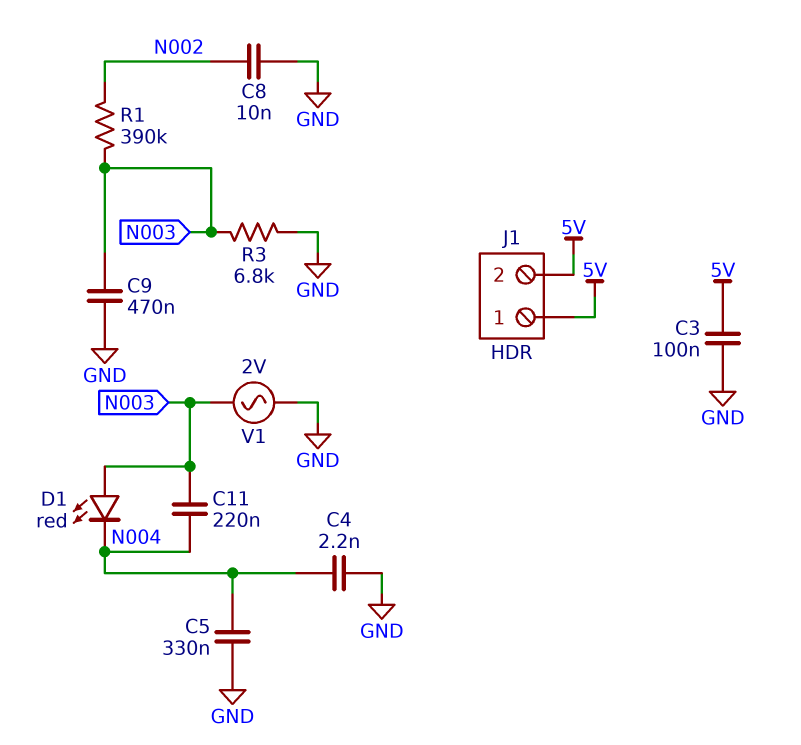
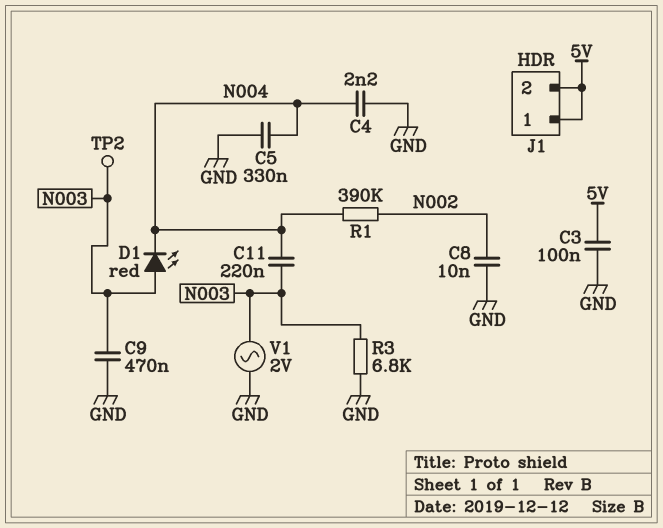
R1: 390k (N002, N003) -> 390k (N002, N004)
TP2: none -> test point (N003)

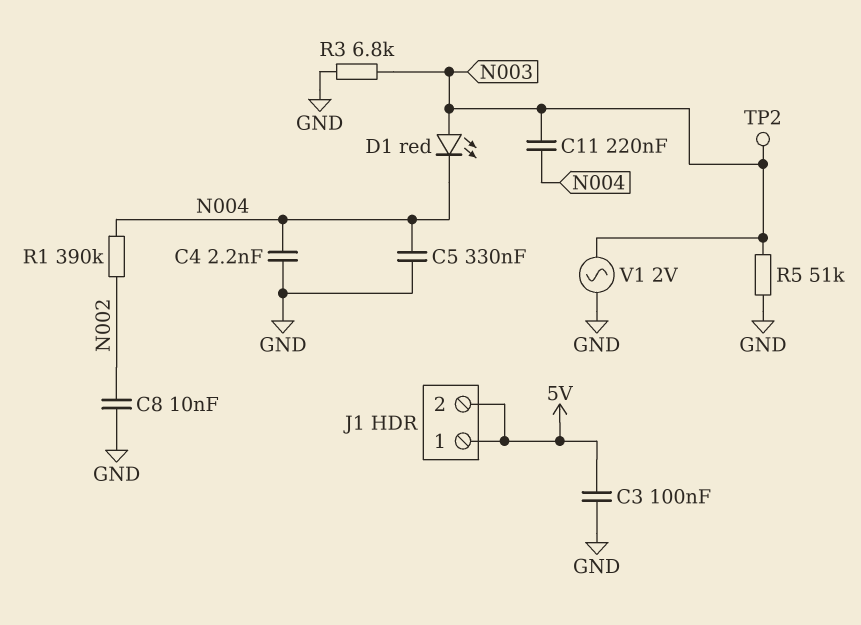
C9: 470nF (GND, N003) -> none
R5: none -> 51k (GND, N003)

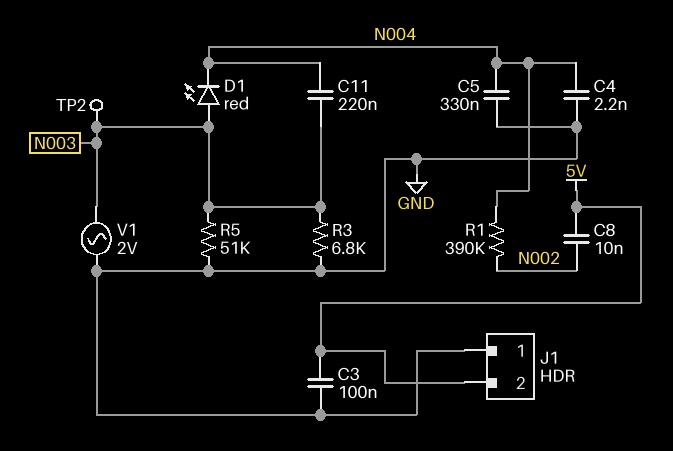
C8: 10nF (GND, N002) -> 10nF (5V, N002)
J1 pin 1: 5V -> GND

